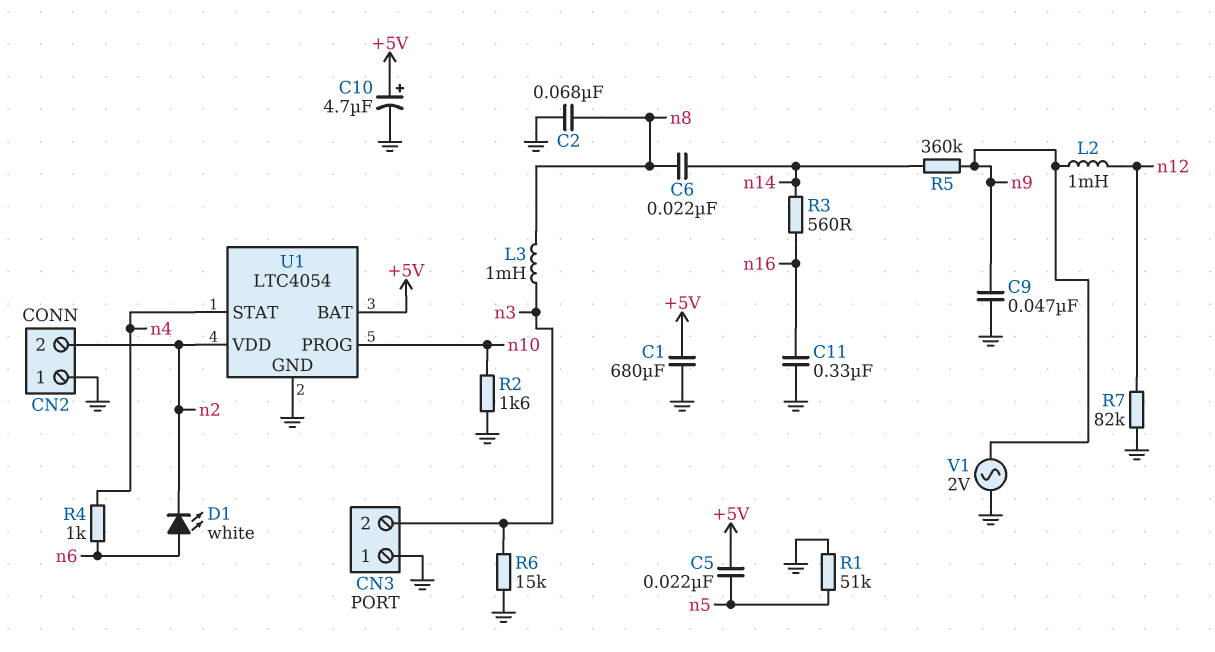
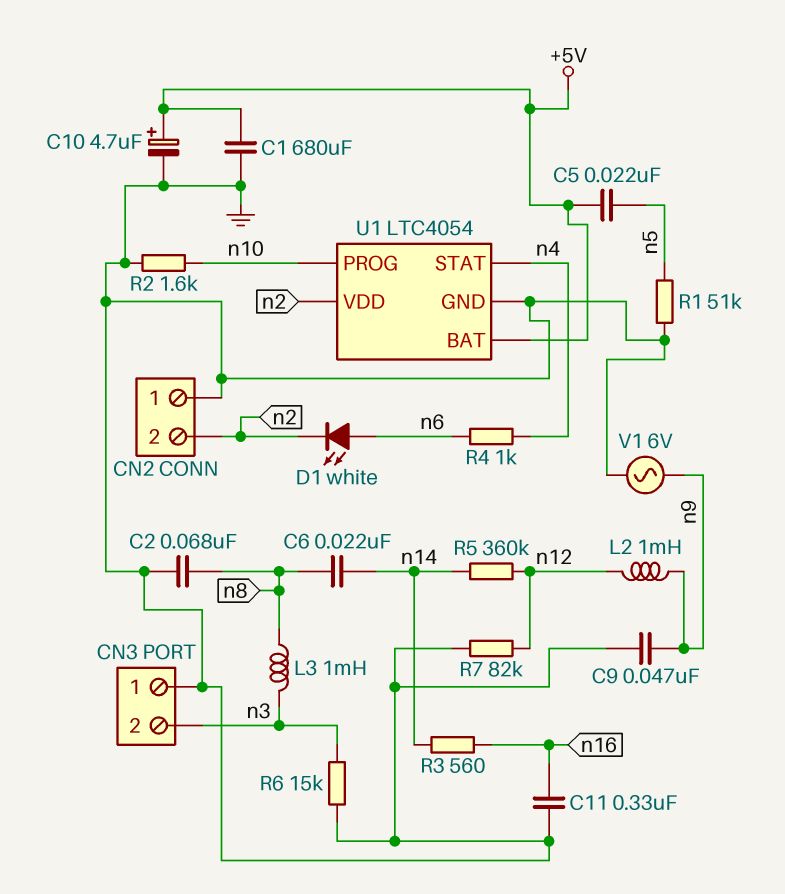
R5: 360k (n9, n14) -> 360k (n12, n14)
V1: AC 2V (GND, n9) -> AC 6V (GND, n9)

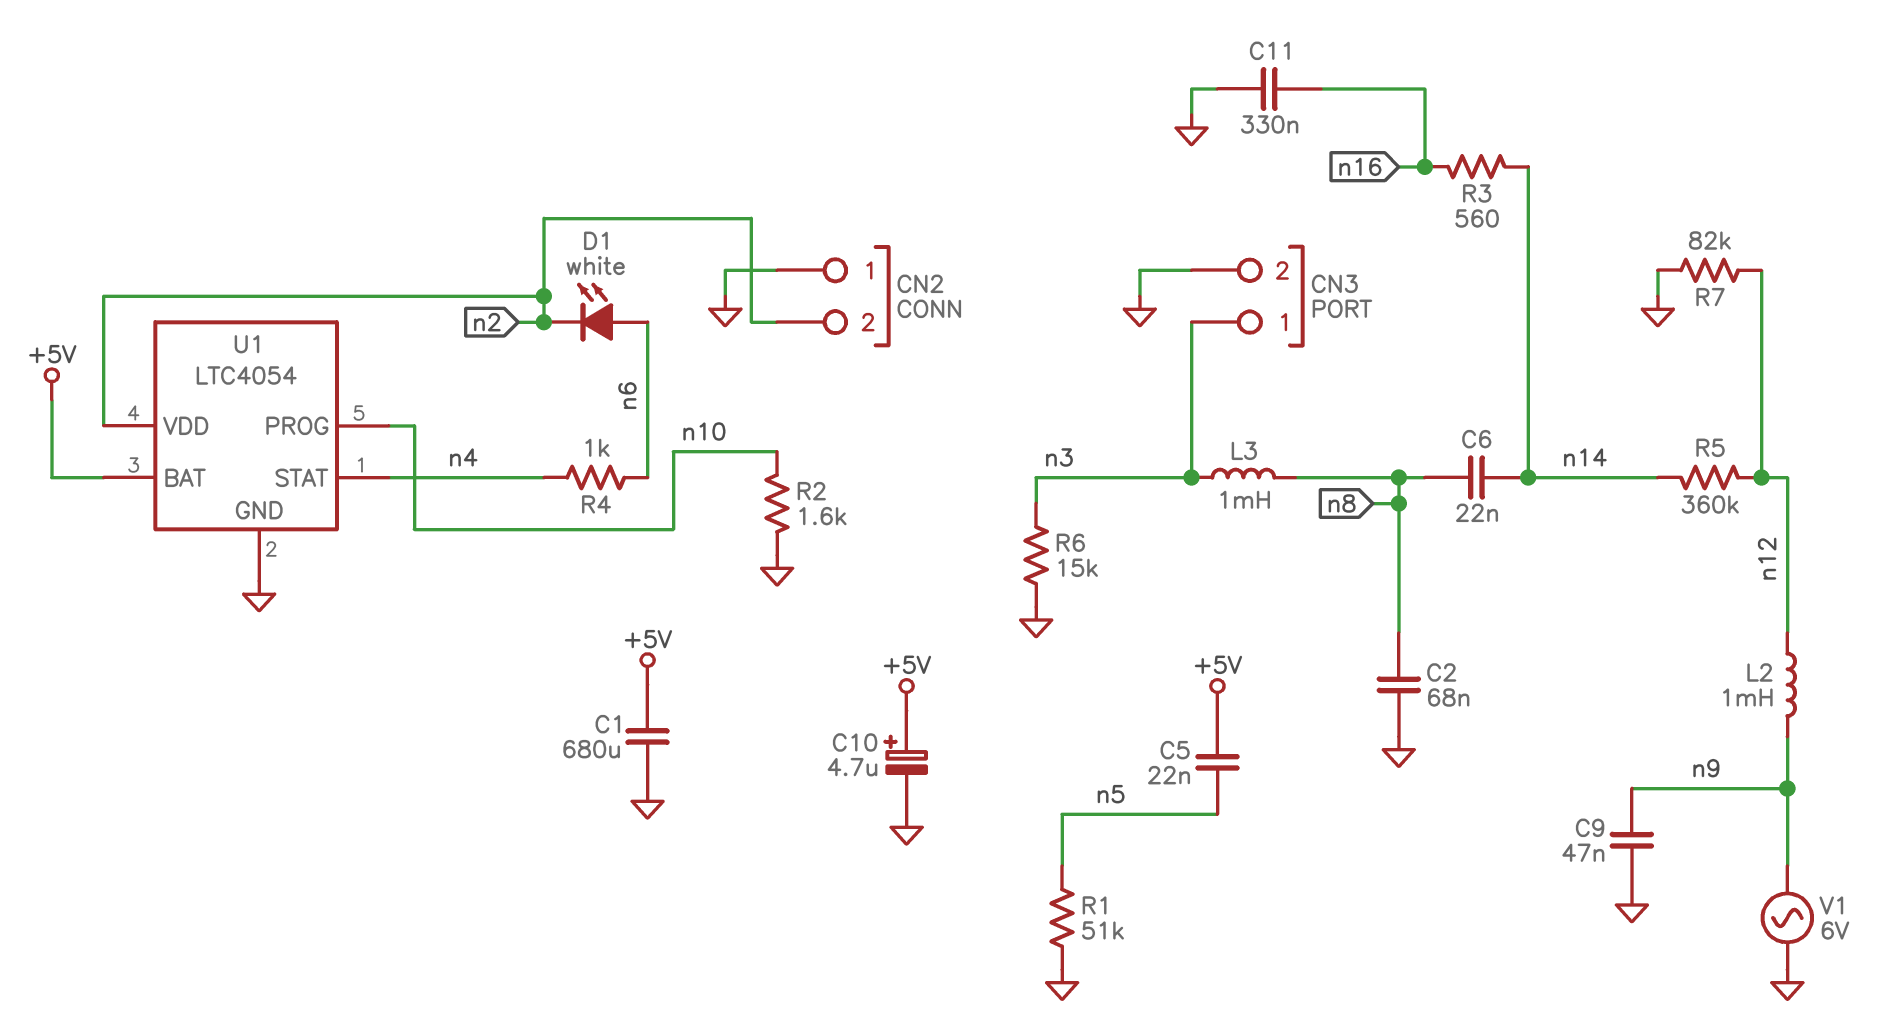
CN3 pin 1: GND -> n3
CN3 pin 2: n3 -> GND

